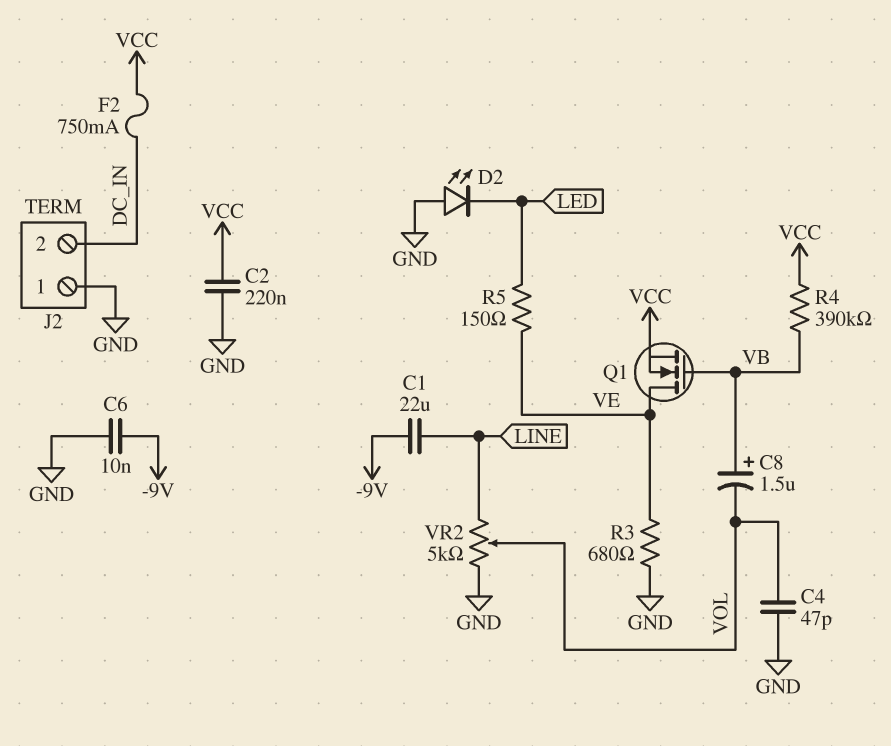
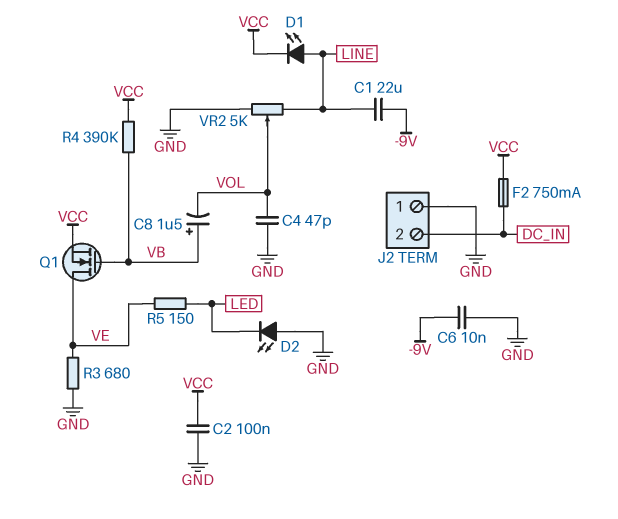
C2: 220nF (GND, VCC) -> 100nF (GND, VCC)
D1: none -> LED (A LINE, K VCC)

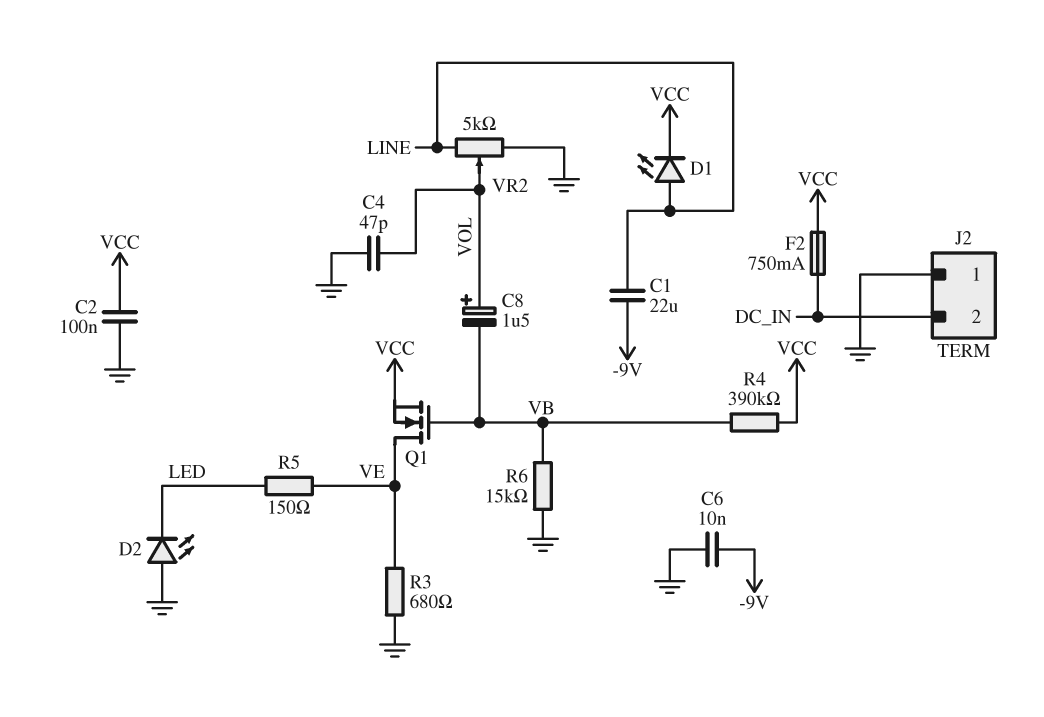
C8: 1.5uF (plus VB, minus VOL) -> 1.5uF (plus VOL, minus VB)
R6: none -> 15k (GND, VB)

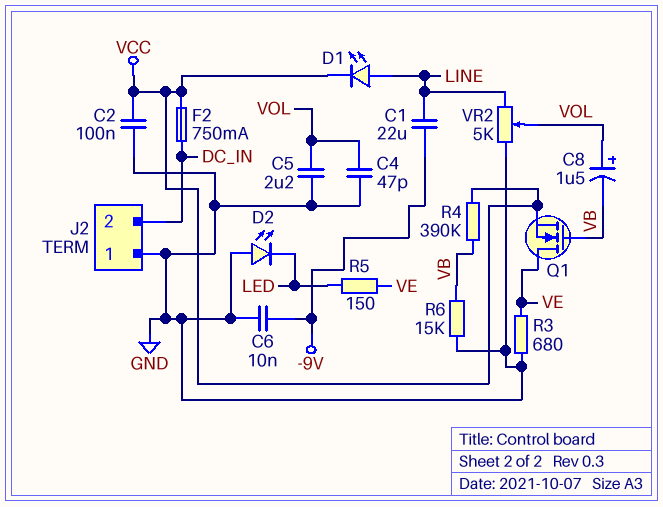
C5: none -> 2.2uF (GND, VOL)

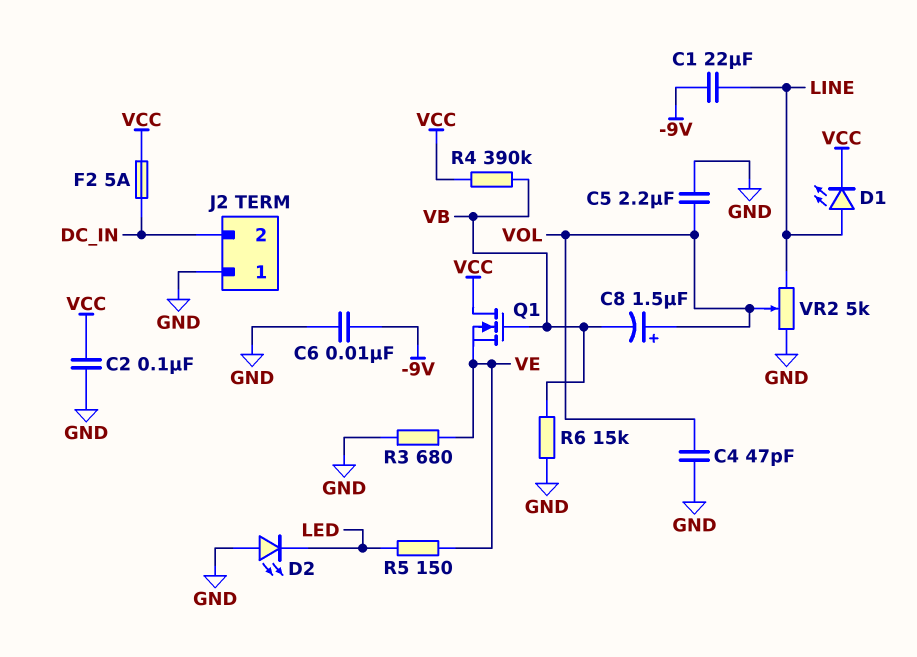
F2: 750mA (DC_IN, VCC) -> 5A (DC_IN, VCC)
Q1: NMOS (G VB, D VE, S VCC) -> NMOS (G VB, D VCC, S VE)

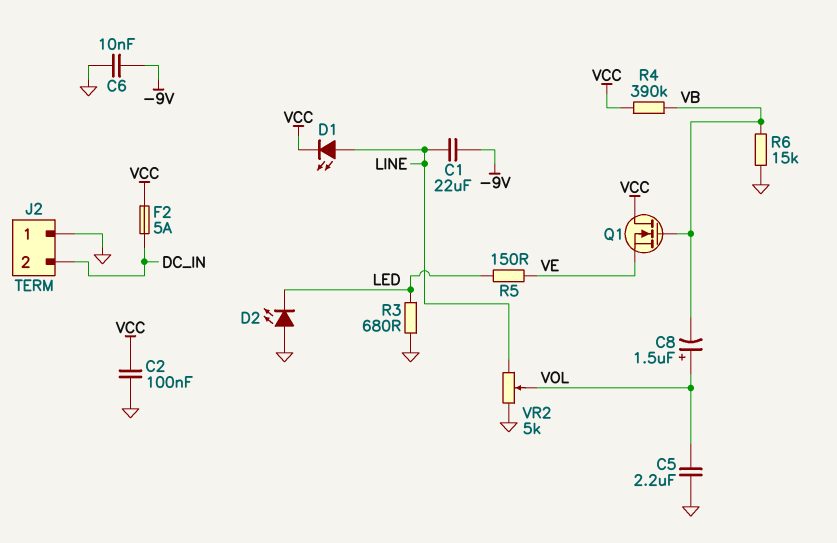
C4: 47pF (GND, VOL) -> none
R3: 680 (GND, VE) -> 680 (GND, LED)

